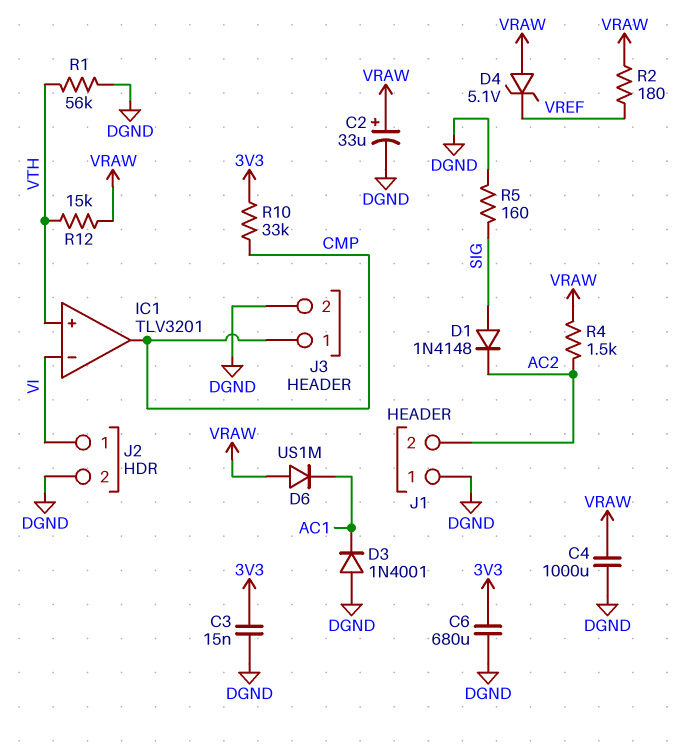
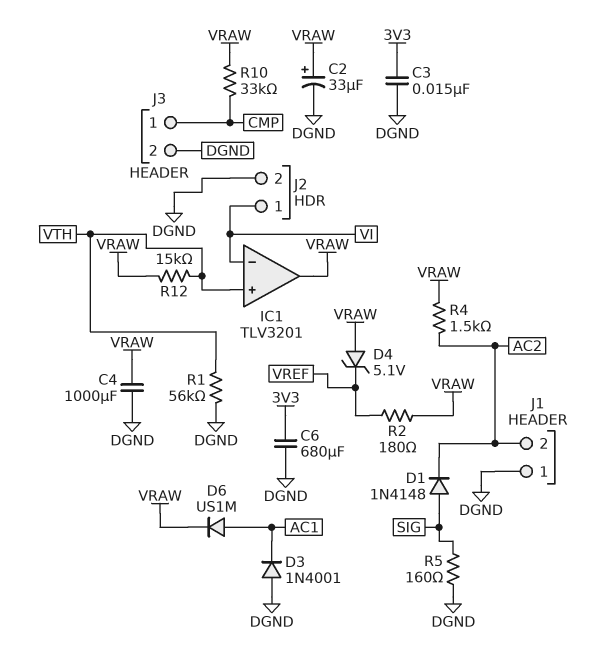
D6: diode US1M (A VRAW, K AC1) -> diode US1M (A AC1, K VRAW)
IC1 pin out: CMP -> VRAW
R10: 33k (3V3, CMP) -> 33k (CMP, VRAW)

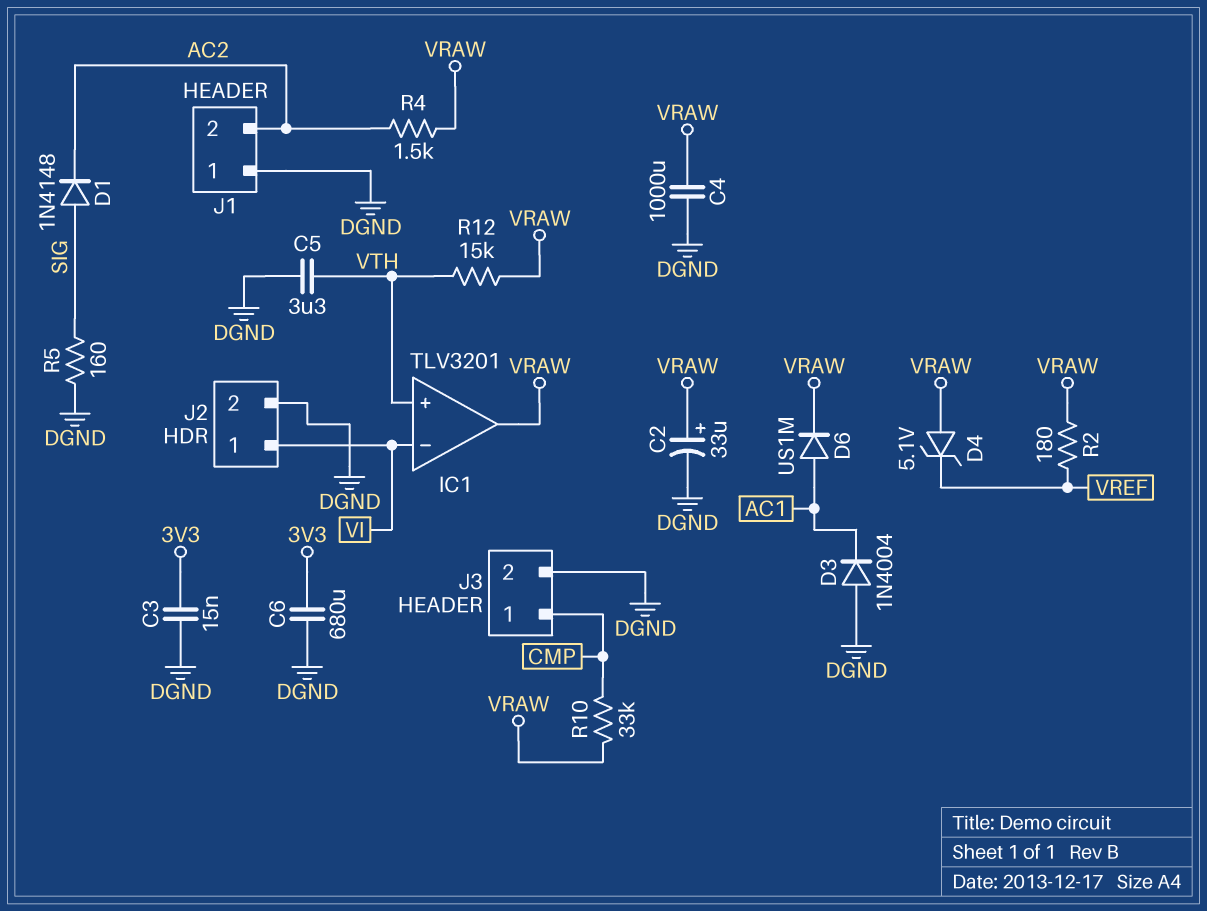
C5: none -> 3.3uF (DGND, VTH)
D3: diode 1N4001 (A DGND, K AC1) -> diode 1N4004 (A DGND, K AC1)
R1: 56k (DGND, VTH) -> none

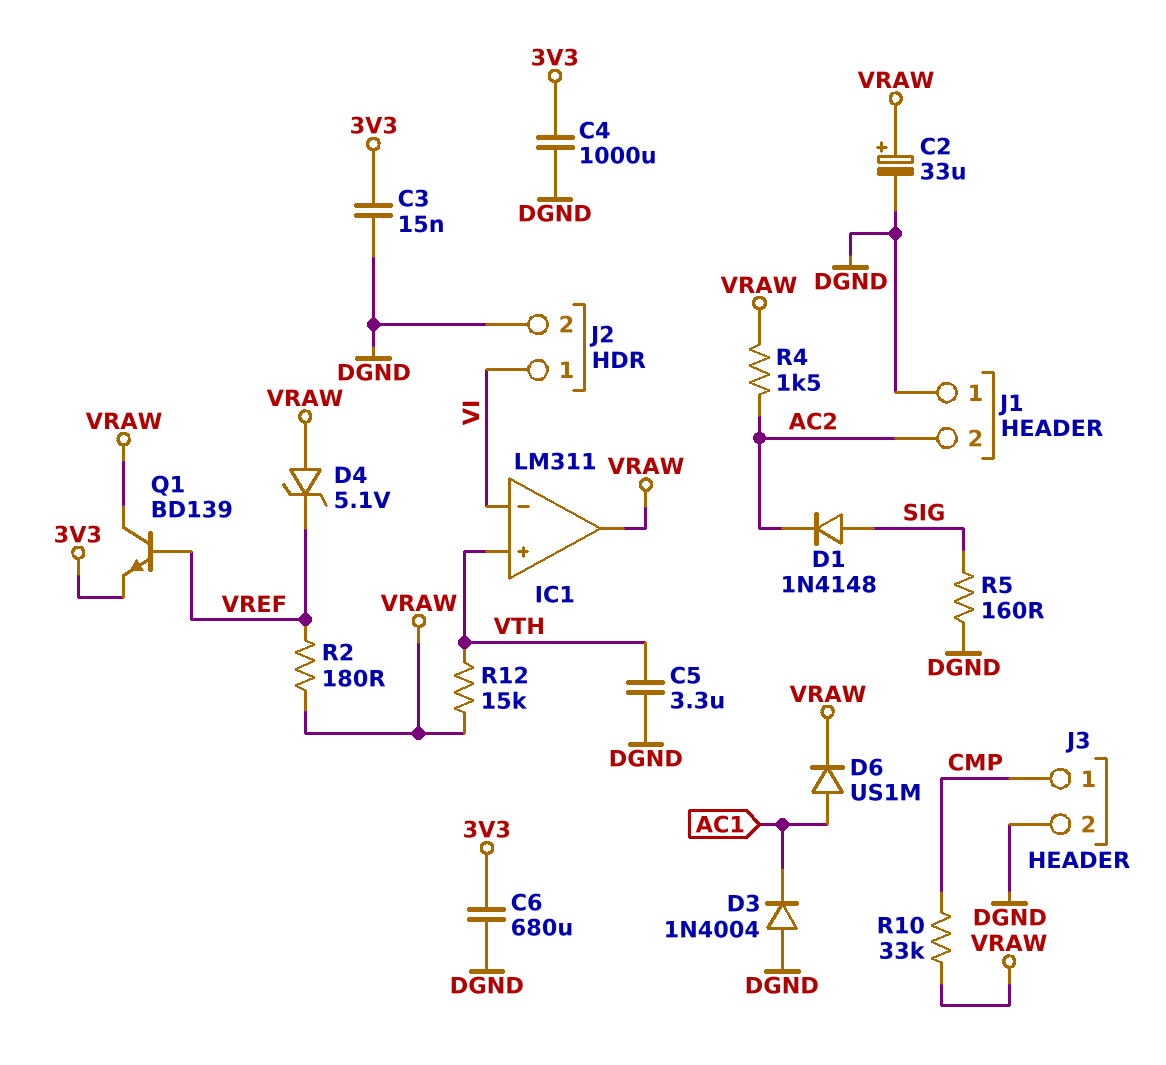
C4: 1000uF (DGND, VRAW) -> 1000uF (3V3, DGND)
IC1: TLV3201 -> LM311
Q1: none -> NPN BD139 (B VREF, C VRAW, E 3V3)

